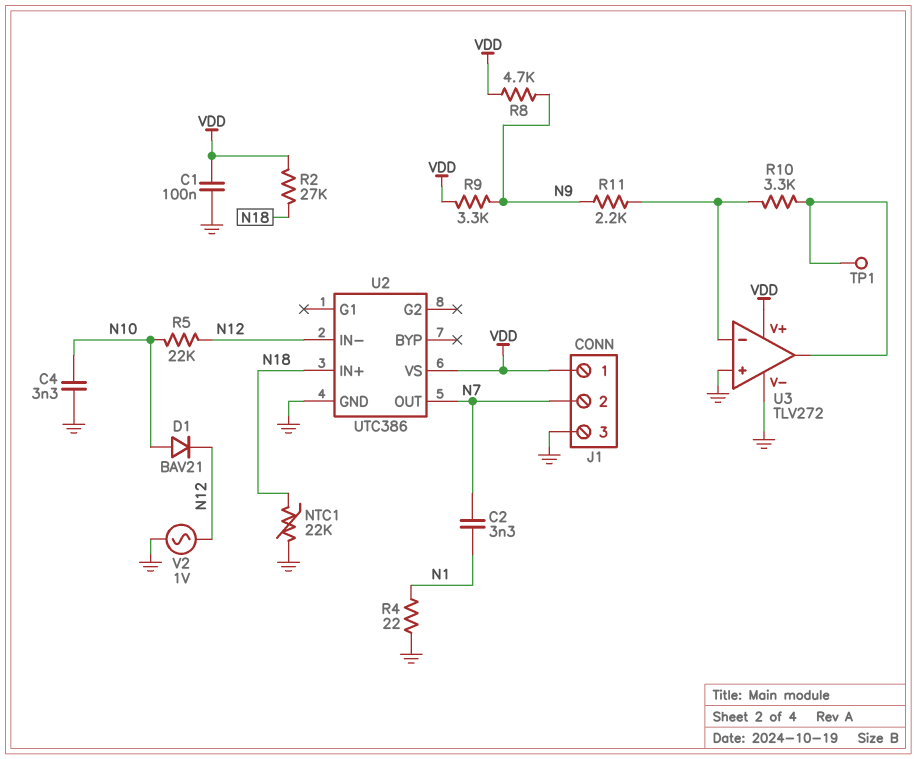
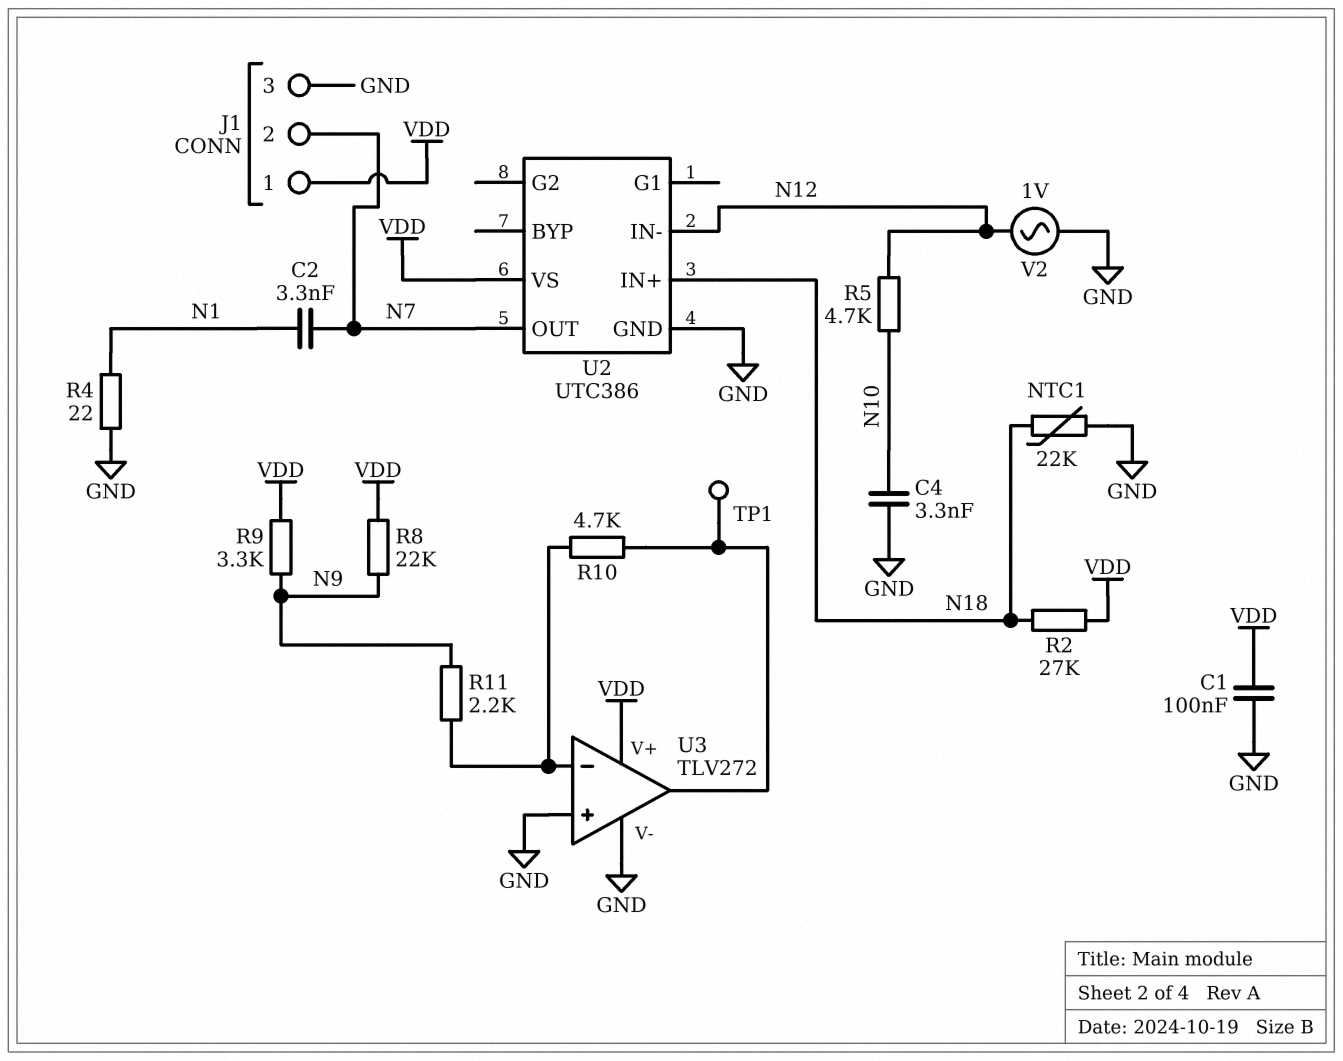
D1: diode BAV21 (A N10, K N12) -> none
R5: 22k (N10, N12) -> 4.7k (N10, N12)
R8: 4.7k (N9, VDD) -> 22k (N9, VDD)
R10: 3.3k (U3/in-, U3/out) -> 4.7k (U3/in-, U3/out)

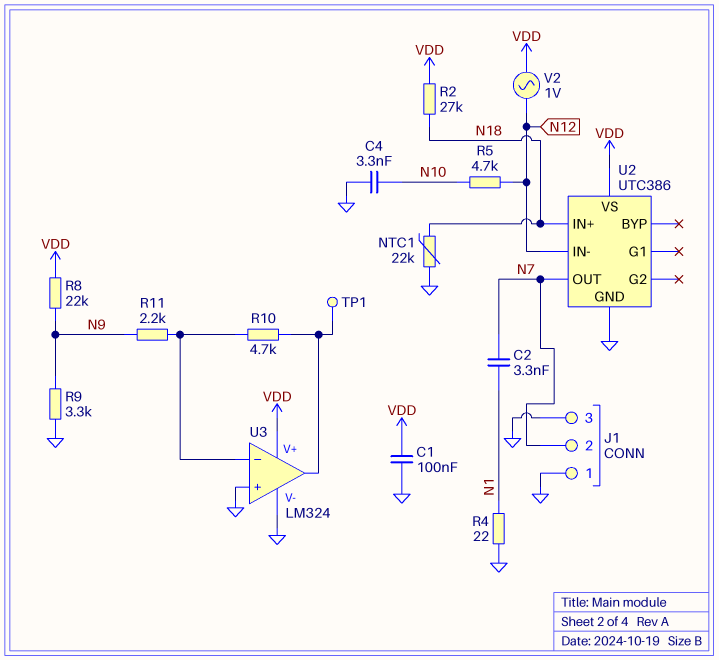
J1 pin 1: VDD -> GND
R9: 3.3k (N9, VDD) -> 3.3k (GND, N9)
U3: TLV272 -> LM324
V2: AC 1V (GND, N12) -> AC 1V (N12, VDD)

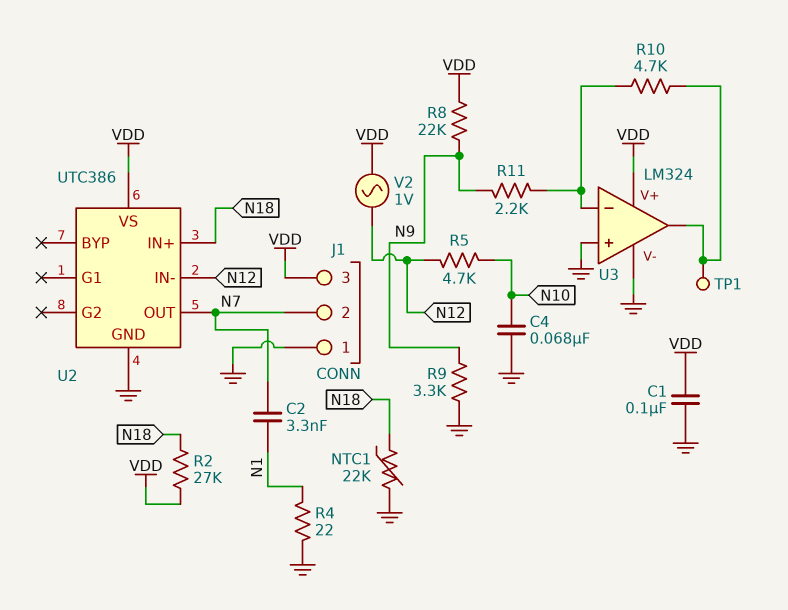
C4: 3.3nF (GND, N10) -> 68nF (GND, N10)
J1 pin 3: GND -> VDD

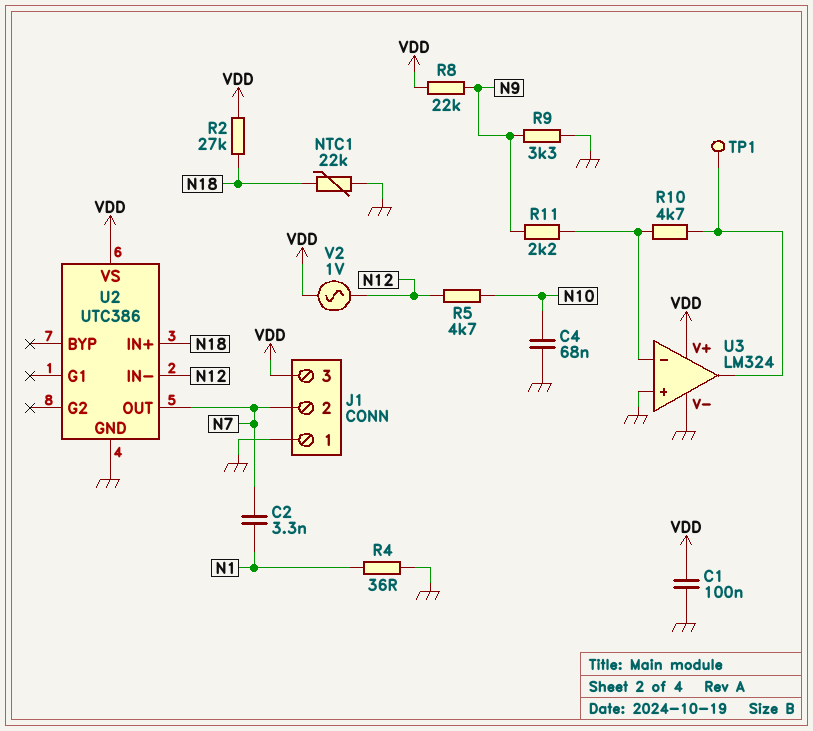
R4: 22 (GND, N1) -> 36 (GND, N1)

